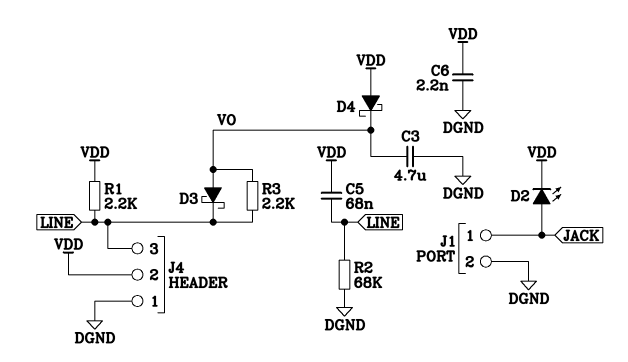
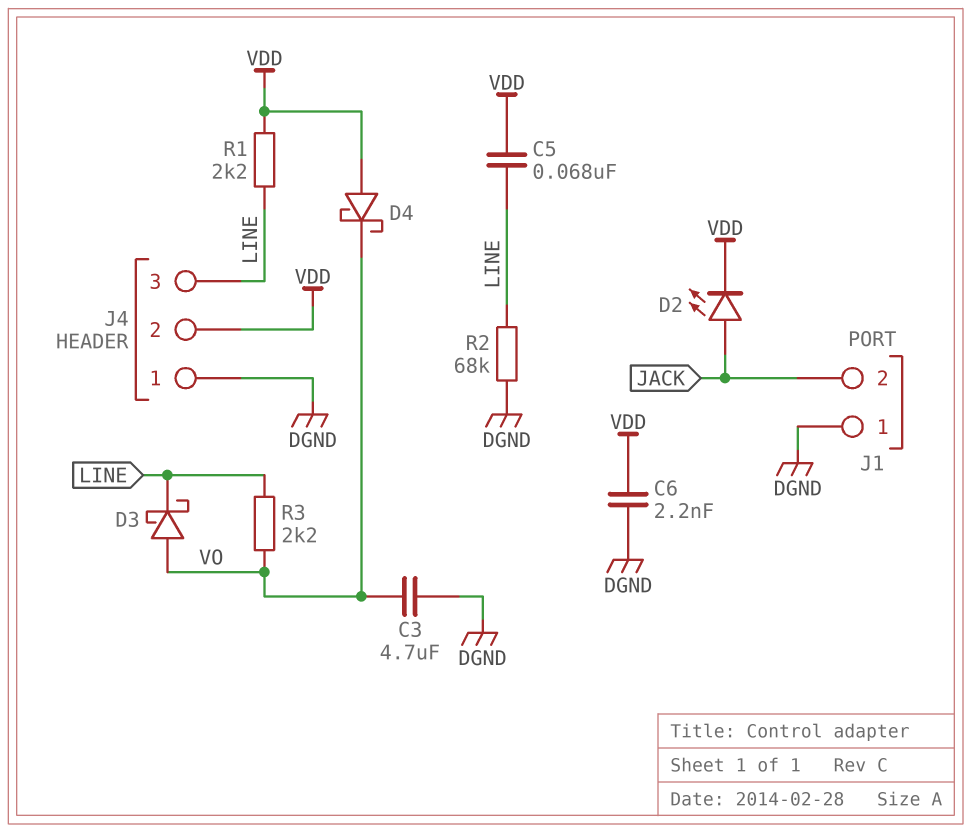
J1 pin 1: JACK -> DGND
J1 pin 2: DGND -> JACK

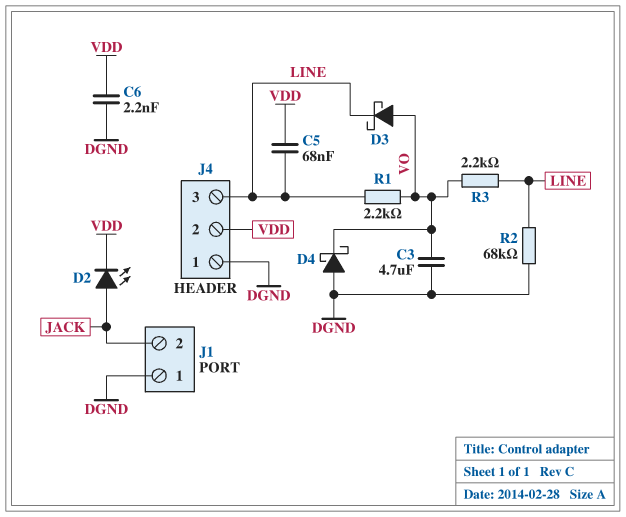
D4: schottky (A VDD, K VO) -> schottky (A DGND, K VO)
R1: 2.2k (LINE, VDD) -> 2.2k (LINE, VO)

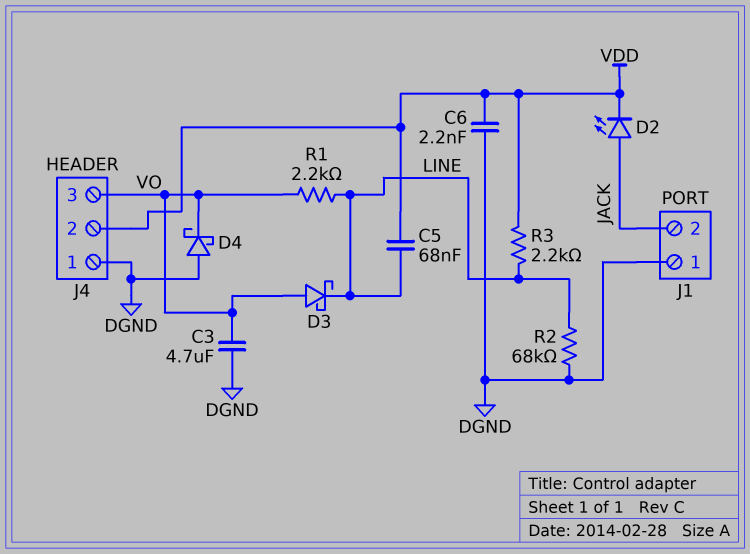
J4 pin 3: LINE -> VO
R3: 2.2k (LINE, VO) -> 2.2k (LINE, VDD)

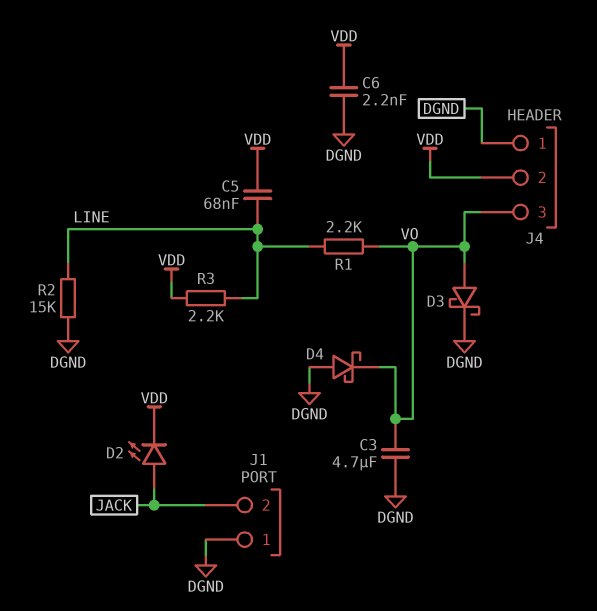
D3: schottky (A VO, K LINE) -> schottky (A VO, K DGND)
R2: 68k (DGND, LINE) -> 15k (DGND, LINE)

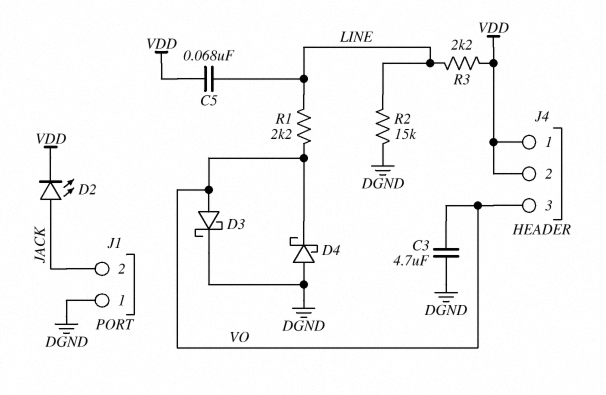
C6: 2.2nF (DGND, VDD) -> none
J4 pin 1: DGND -> VDD

